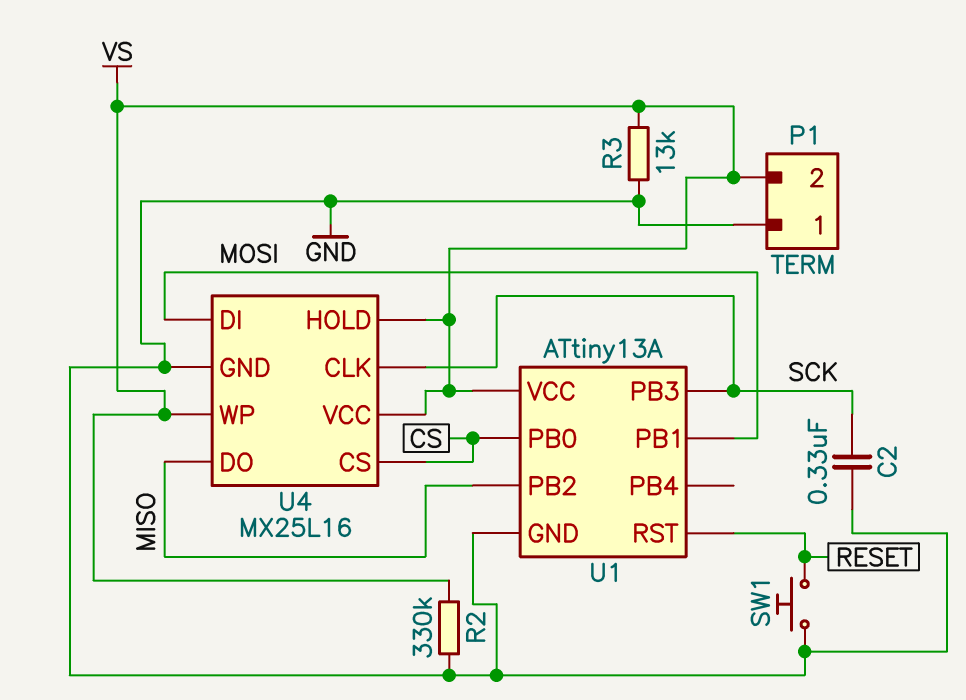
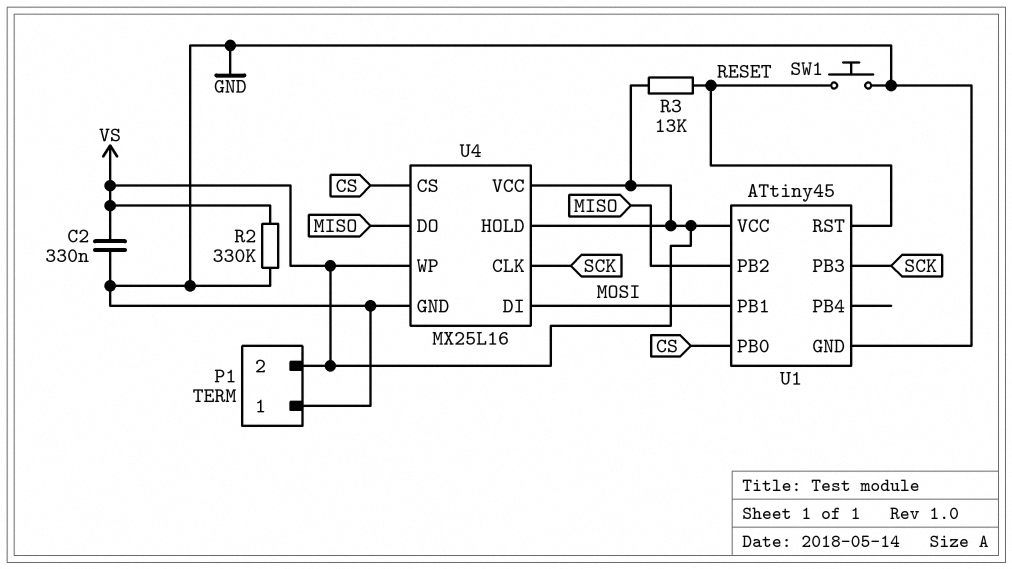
C2: 330nF (GND, SCK) -> 330nF (GND, VS)
R3: 13k (GND, VS) -> 13k (RESET, VS)
U1: ATtiny13A -> ATtiny45

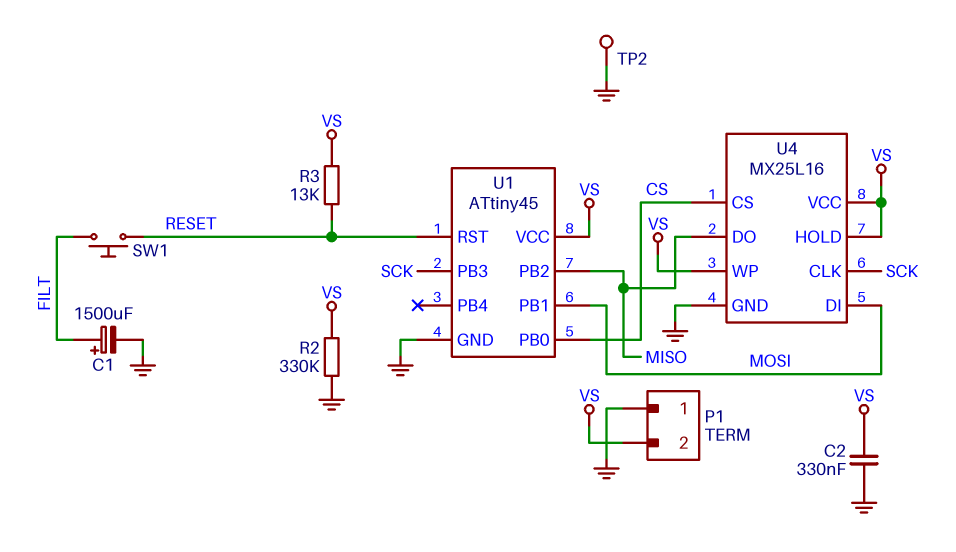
C1: none -> 1500uF (plus FILT, minus GND)
SW1: button (GND, RESET) -> button (FILT, RESET)
TP2: none -> test point (GND)

